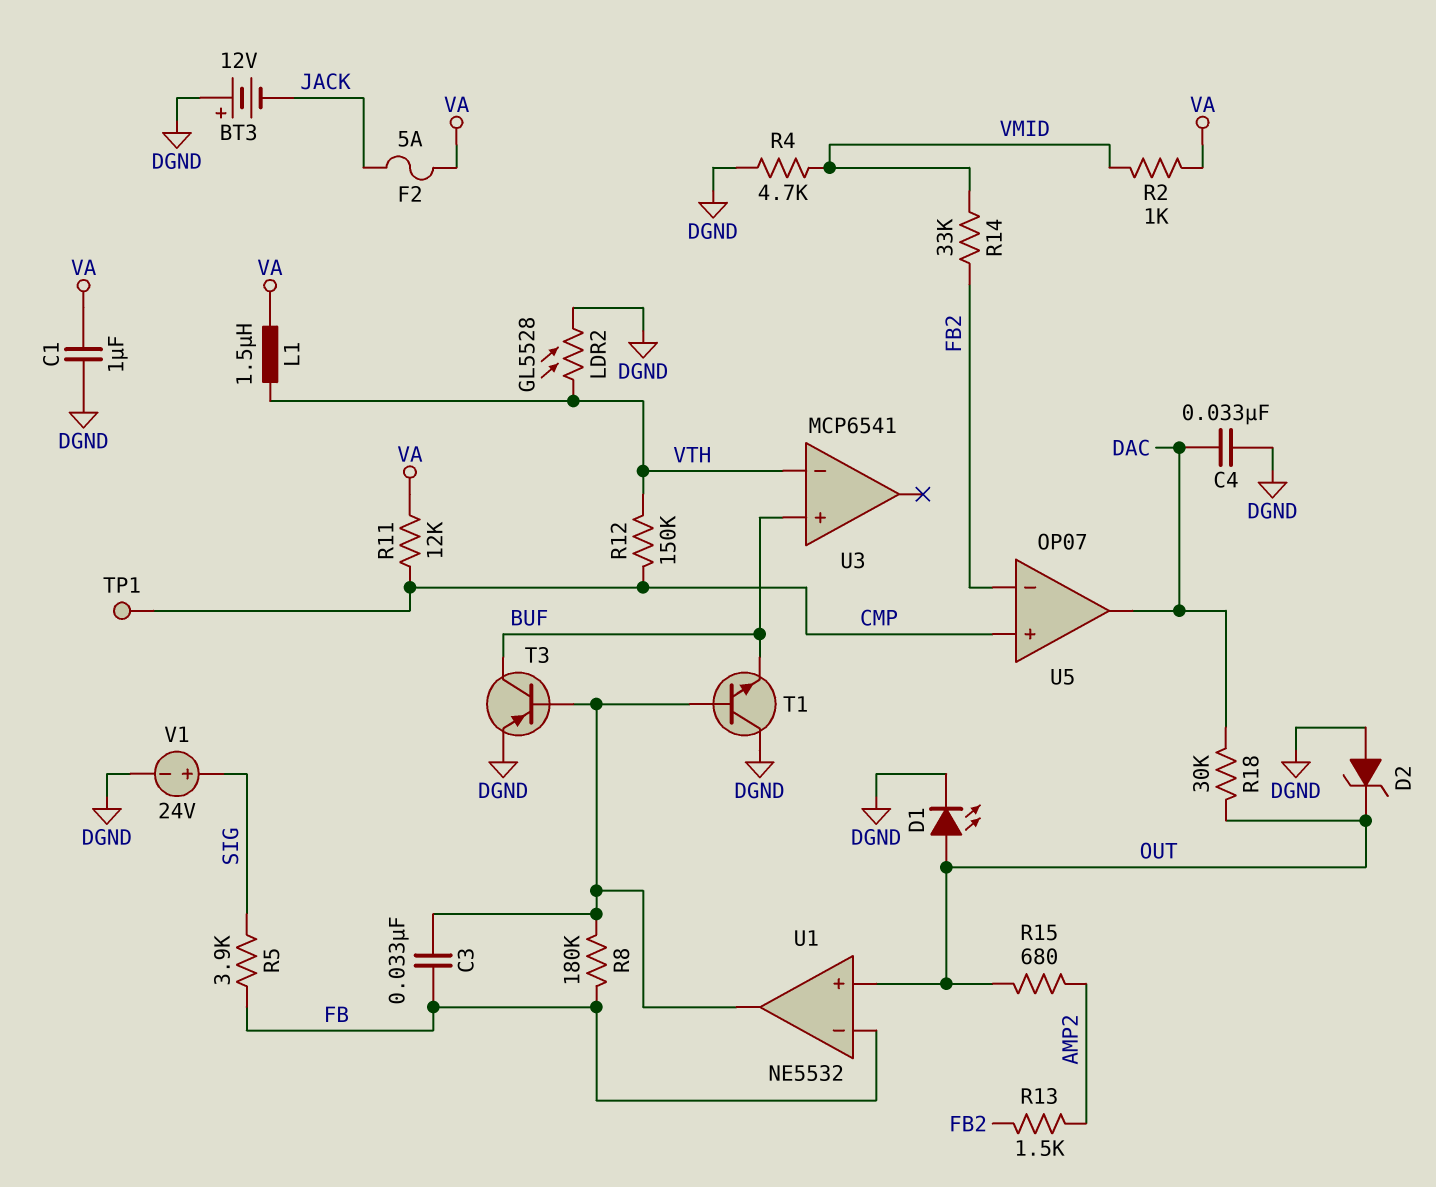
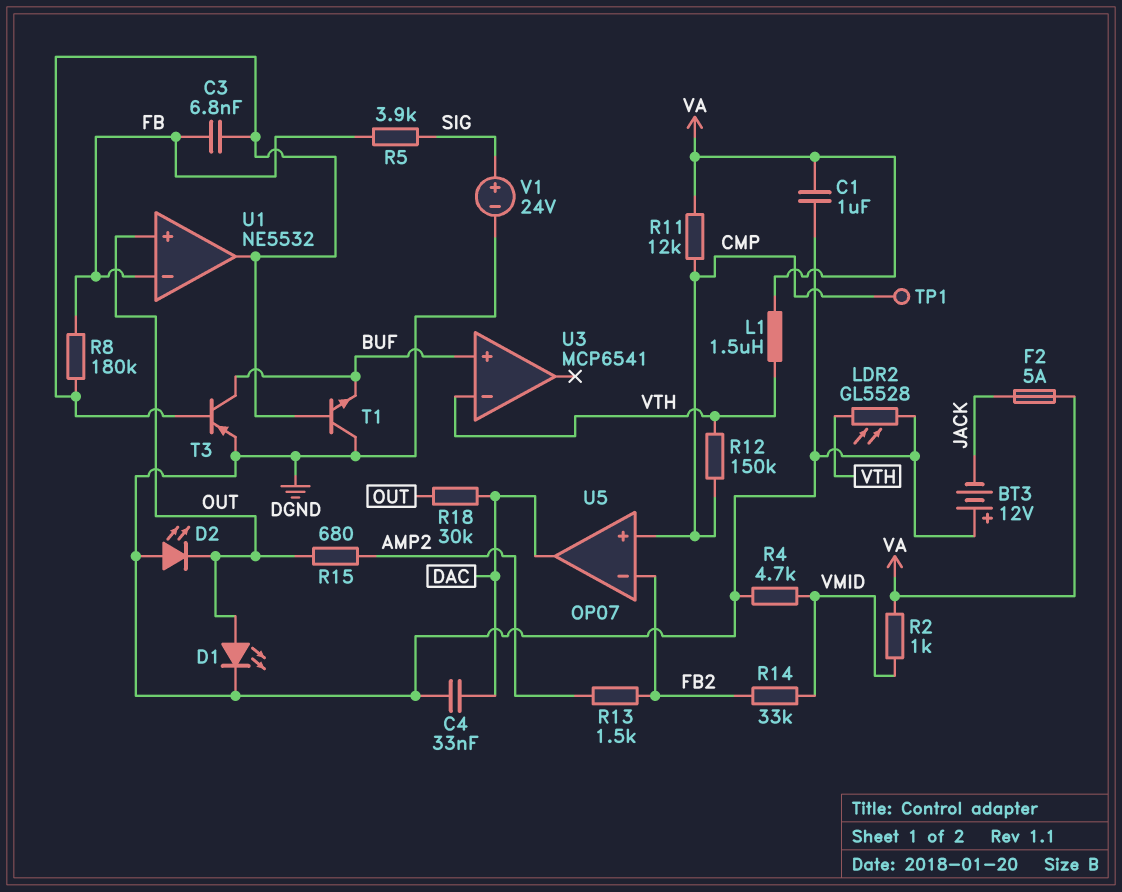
C3: 33nF (FB, U1/out) -> 6.8nF (FB, U1/out)
D2: zener (A DGND, K OUT) -> LED (A DGND, K OUT)

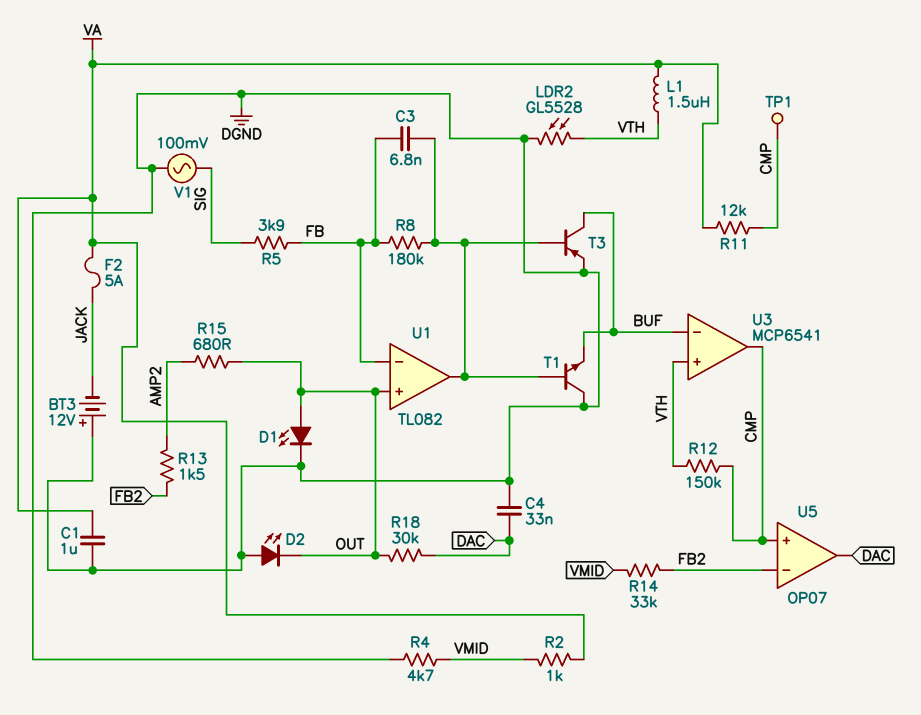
U1: NE5532 -> TL082
U3 pin in+: BUF -> VTH
U3 pin in-: VTH -> BUF
U3 pin out: none -> CMP
V1: 24V (plus SIG, minus DGND) -> AC 100mV (DGND, SIG)

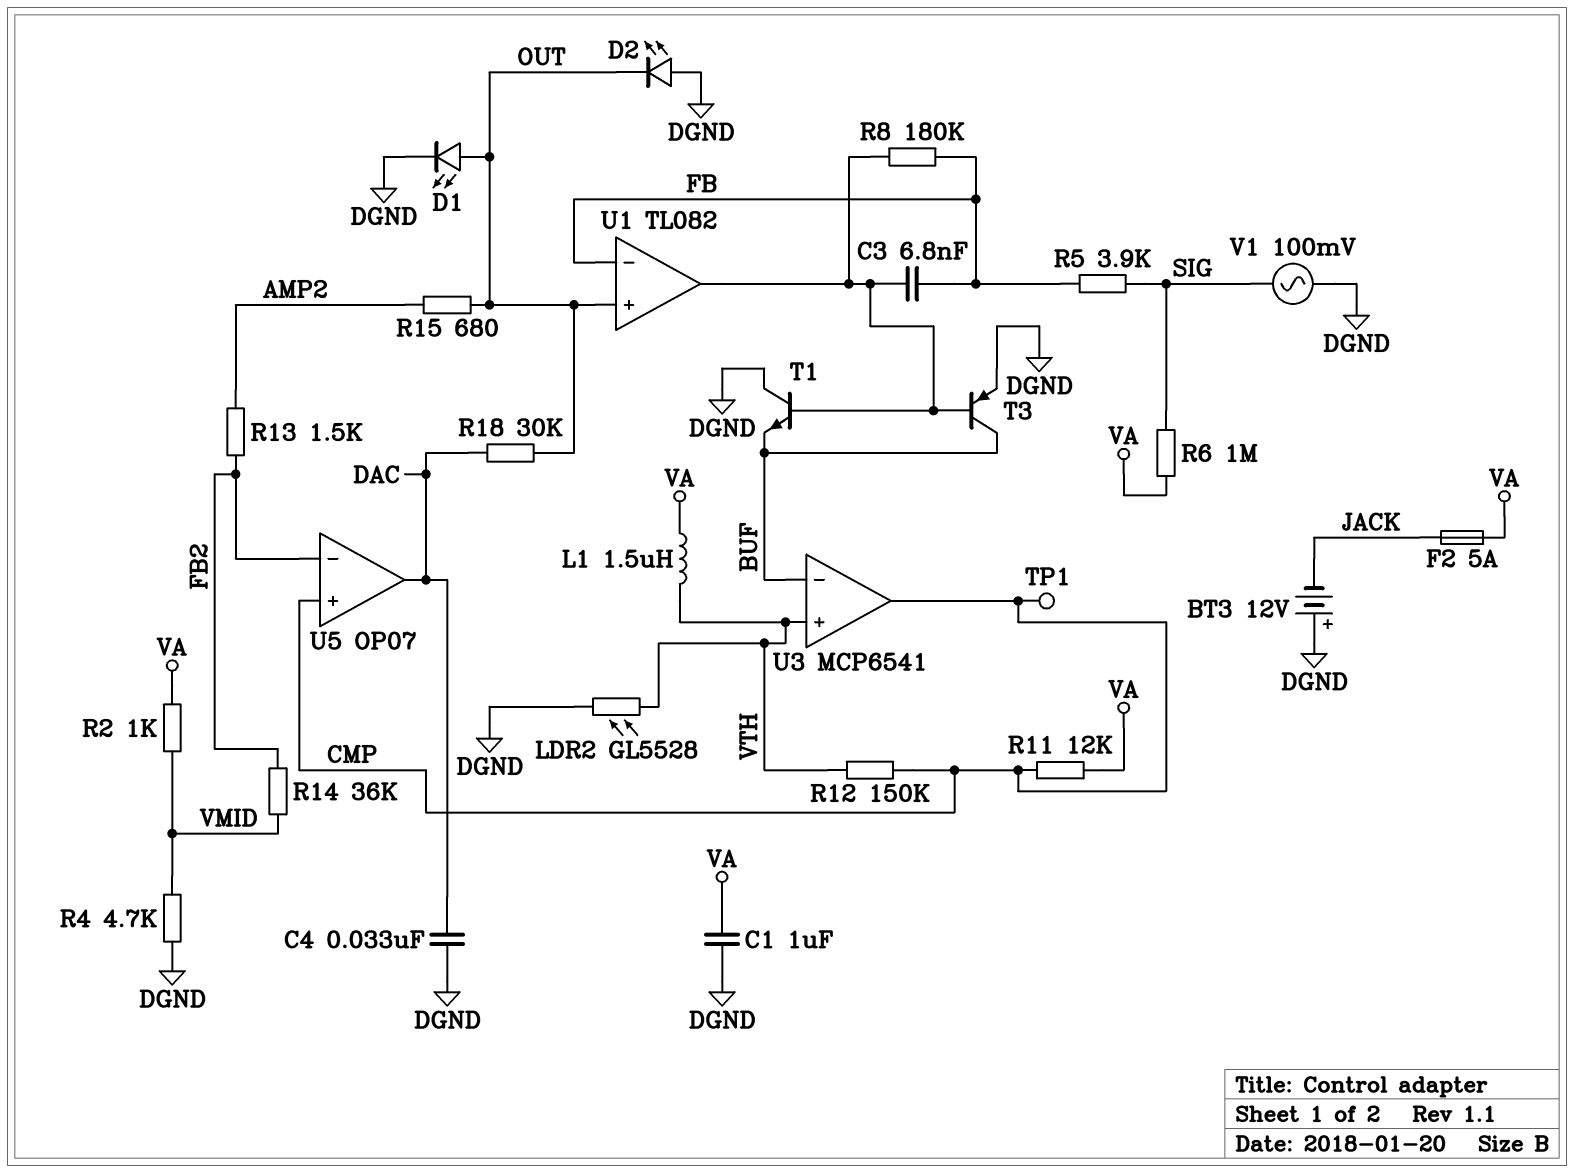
R6: none -> 1M (SIG, VA)
R14: 33k (FB2, VMID) -> 36k (FB2, VMID)

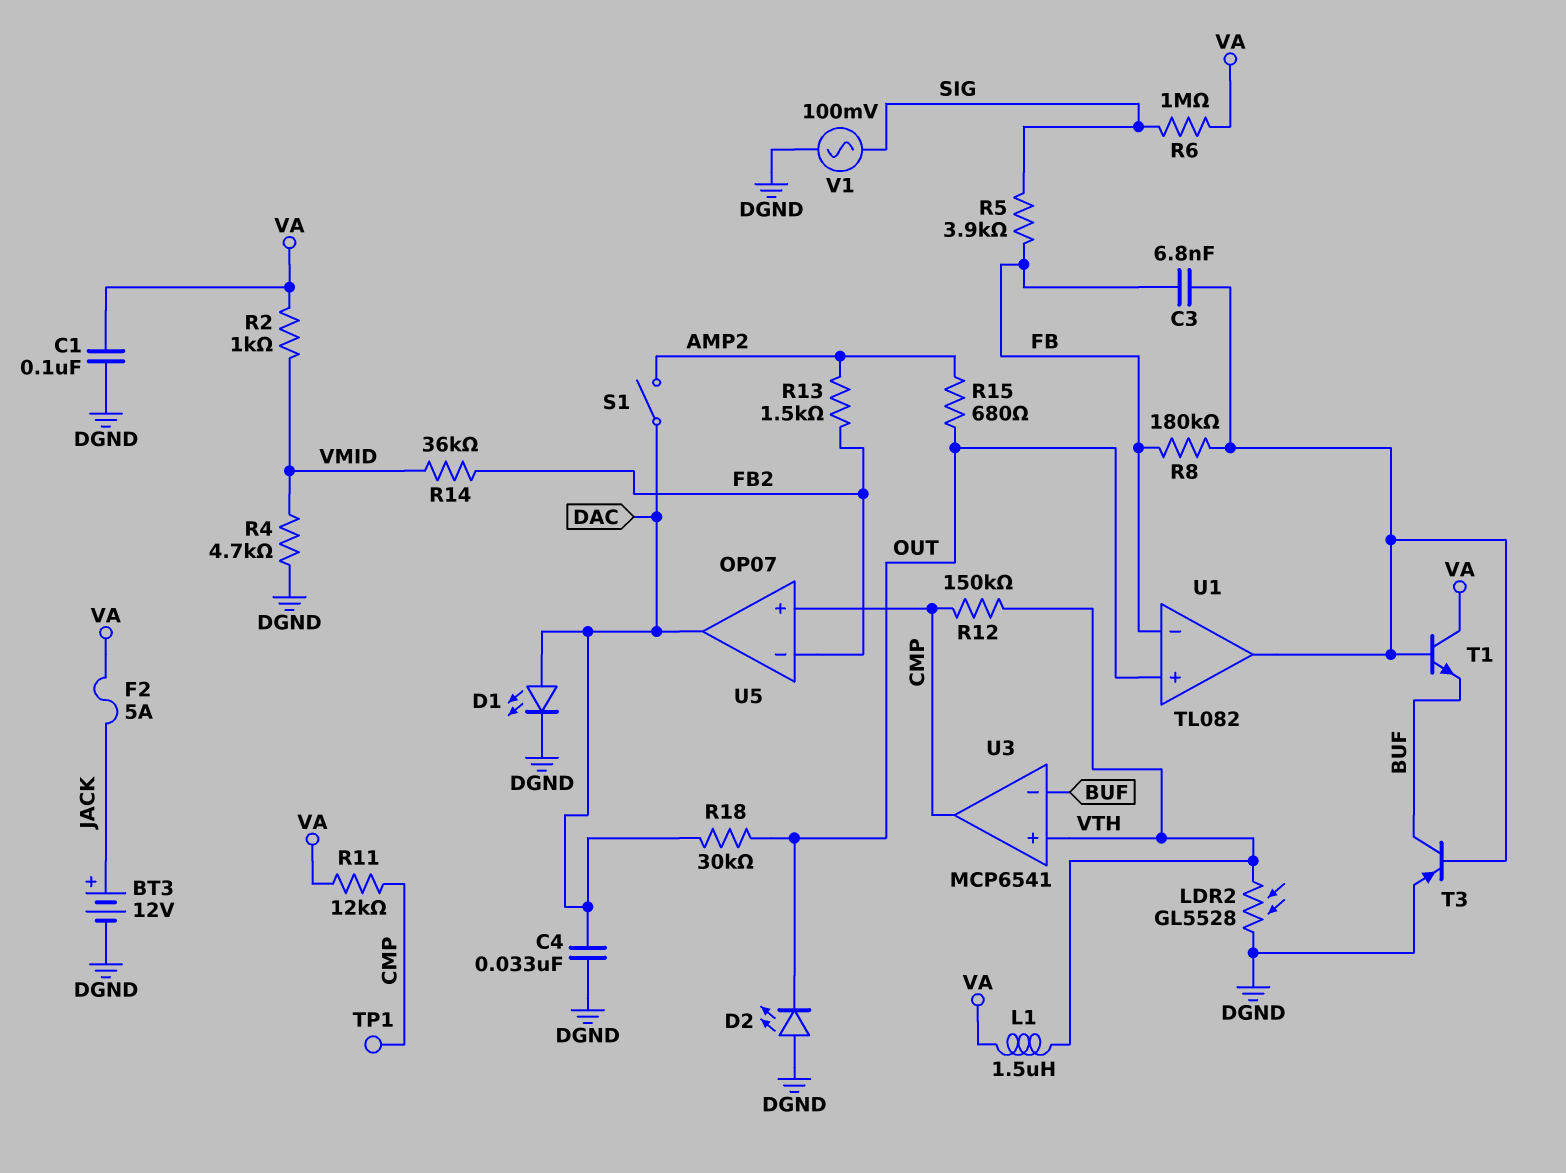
BT3: 12V (plus DGND, minus JACK) -> 12V (plus JACK, minus DGND)
C1: 1uF (DGND, VA) -> 100nF (DGND, VA)
D1: LED (A OUT, K DGND) -> LED (A DAC, K DGND)
S1: none -> switch (AMP2, DAC)
T1: NPN (B U1/out, C DGND, E BUF) -> NPN (B U1/out, C VA, E BUF)

